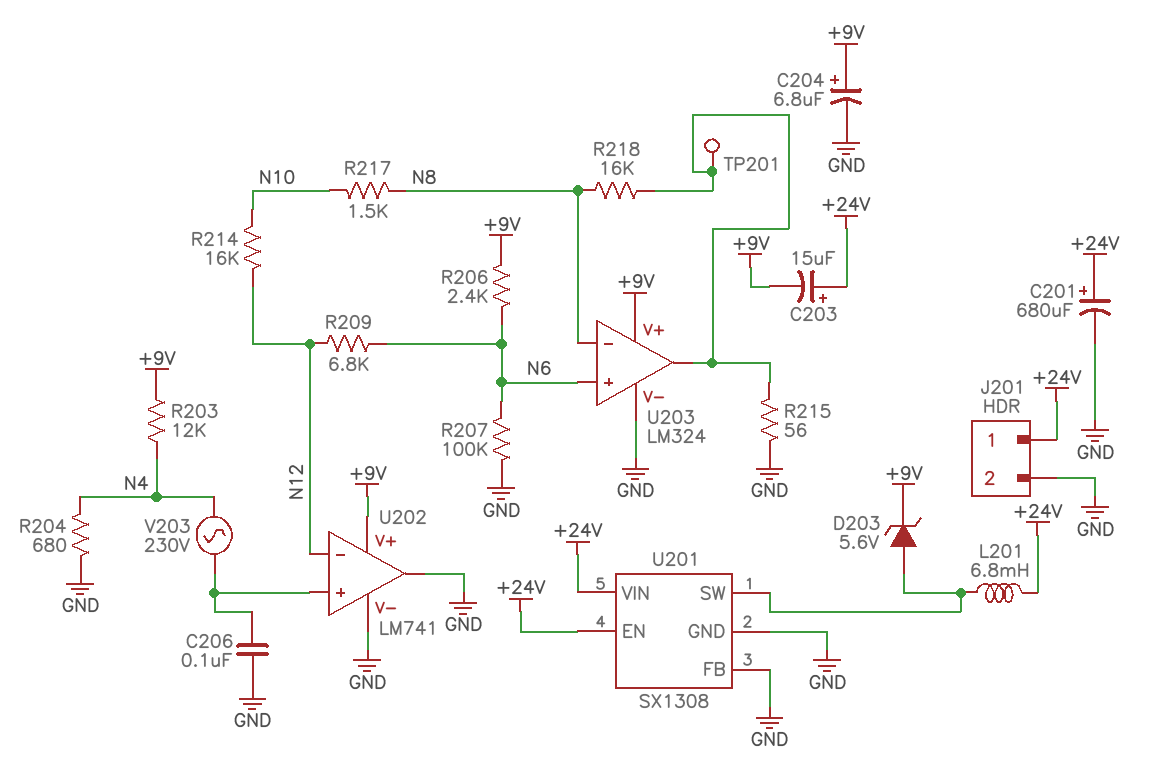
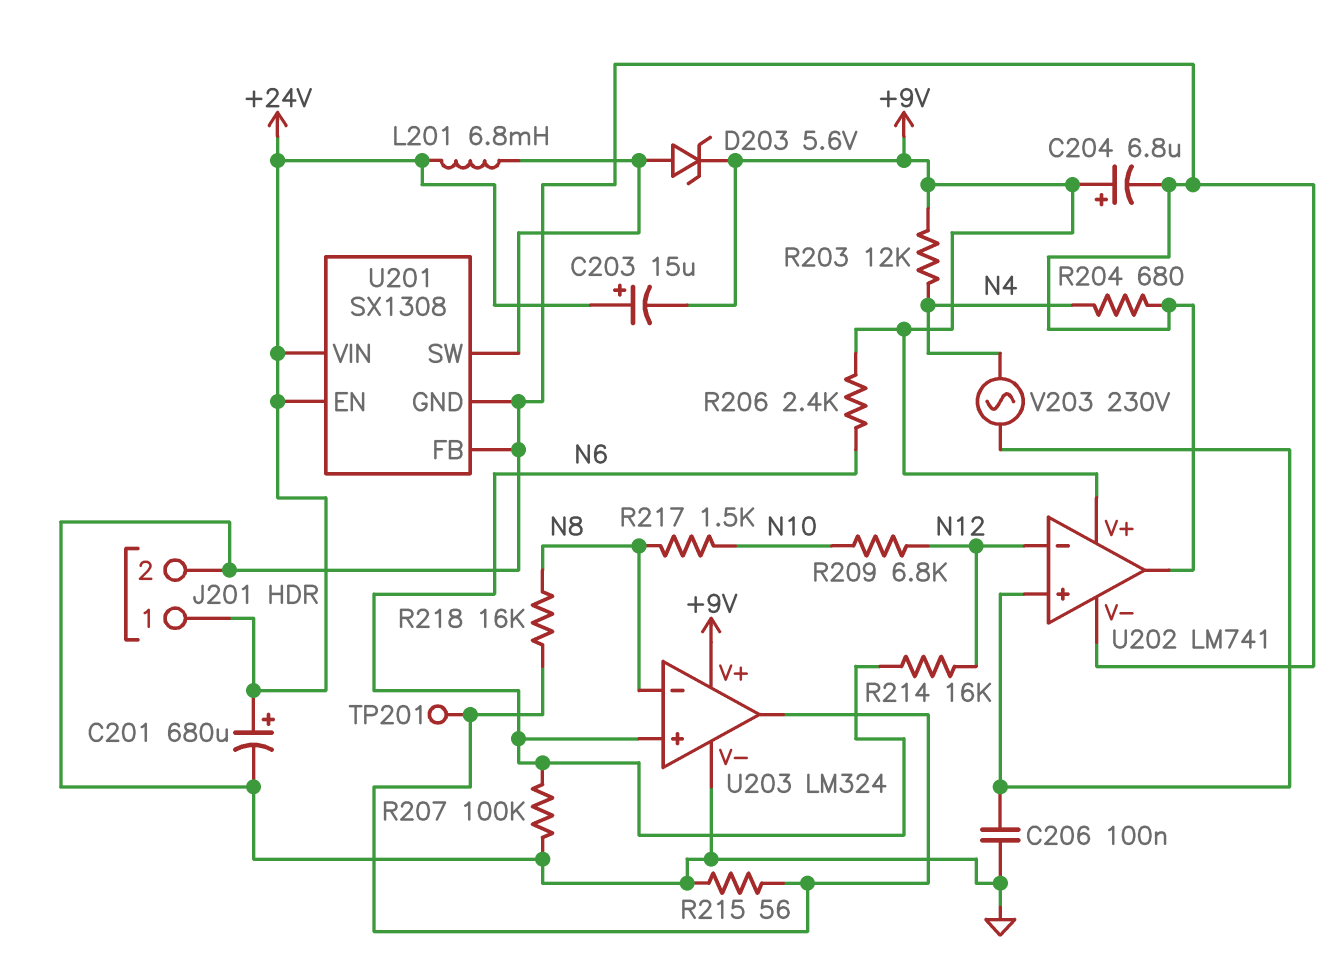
R209: 6.8k (N6, N12) -> 6.8k (N10, N12)
R214: 16k (N10, N12) -> 16k (N6, N12)

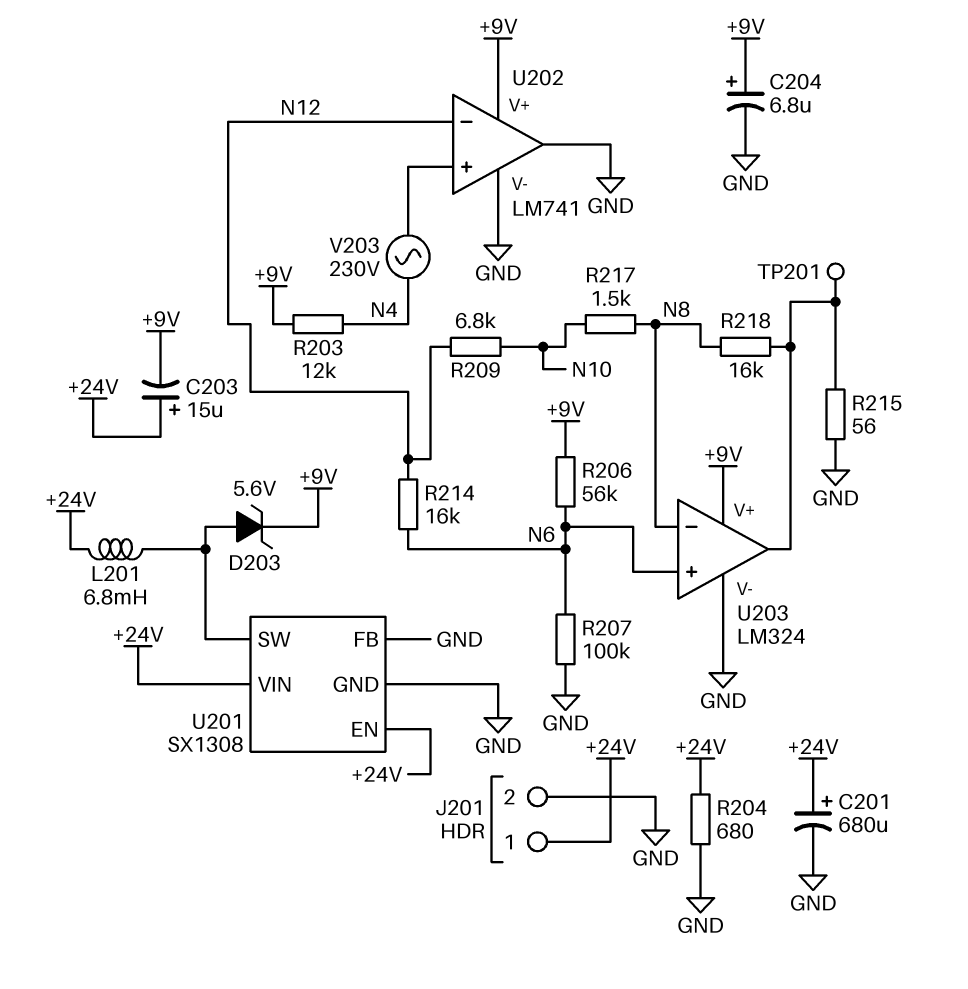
C206: 100nF (GND, U202/in+) -> none
R204: 680 (GND, N4) -> 680 (+24V, GND)
R206: 2.4k (+9V, N6) -> 56k (+9V, N6)

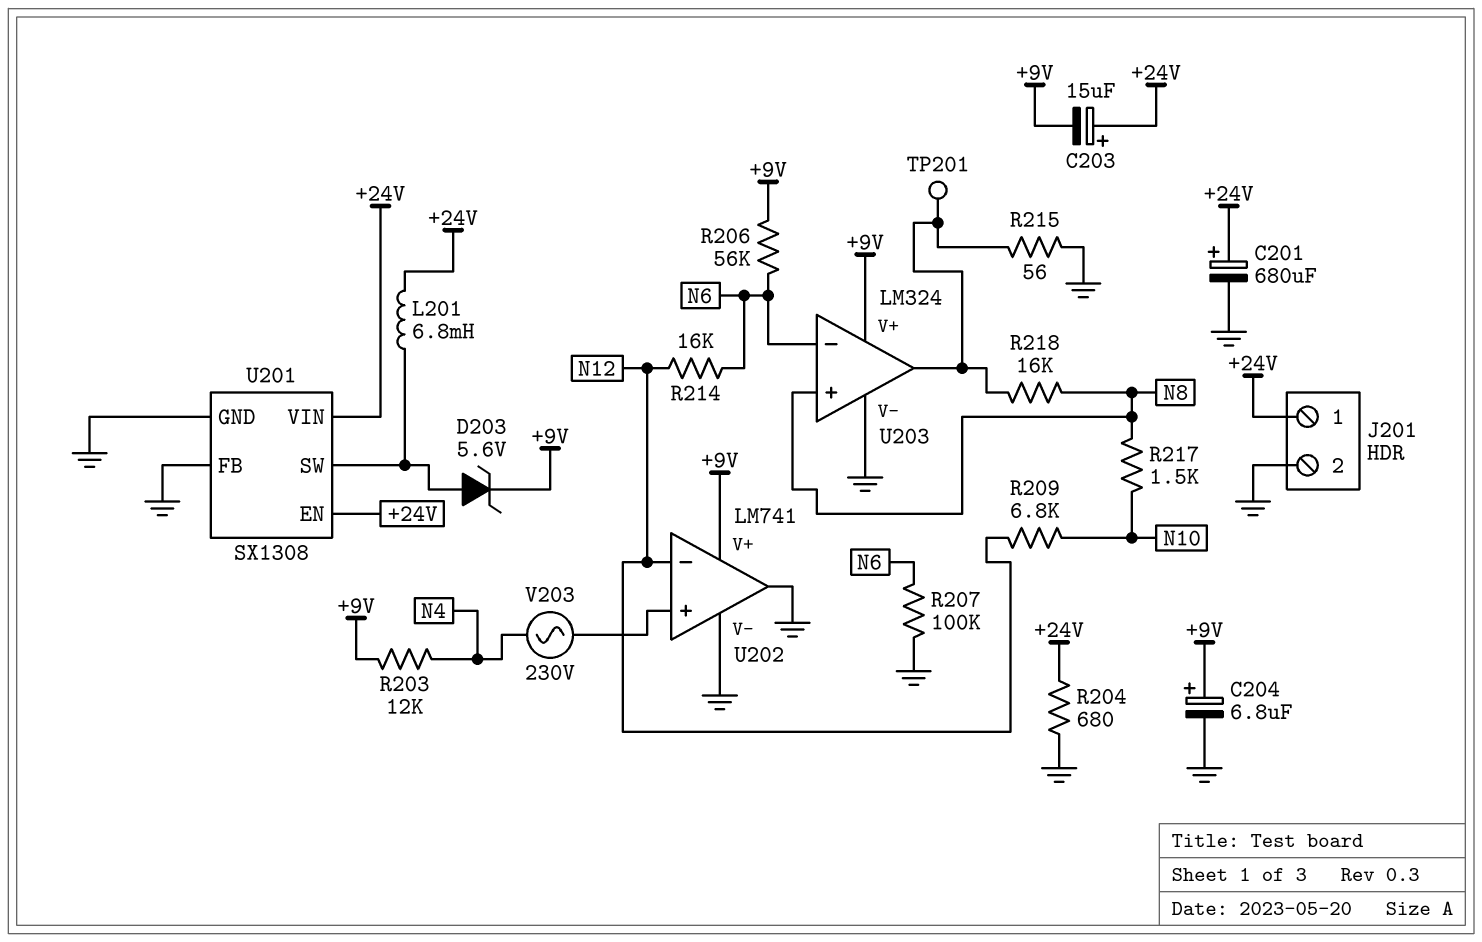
U203 pin in+: N6 -> N8
U203 pin in-: N8 -> N6

